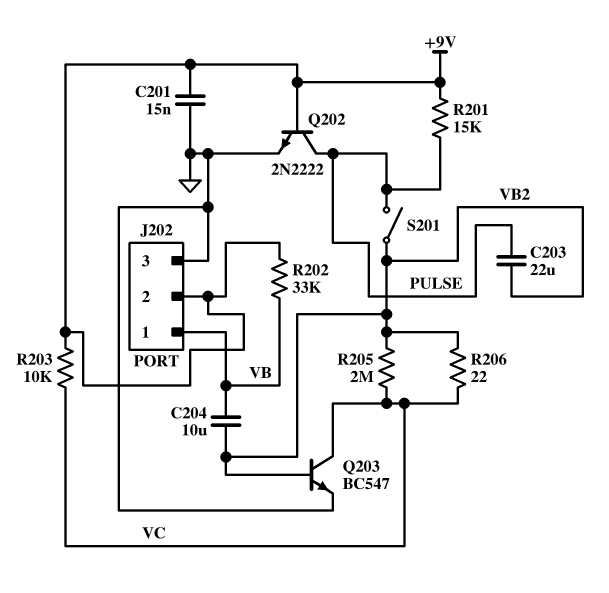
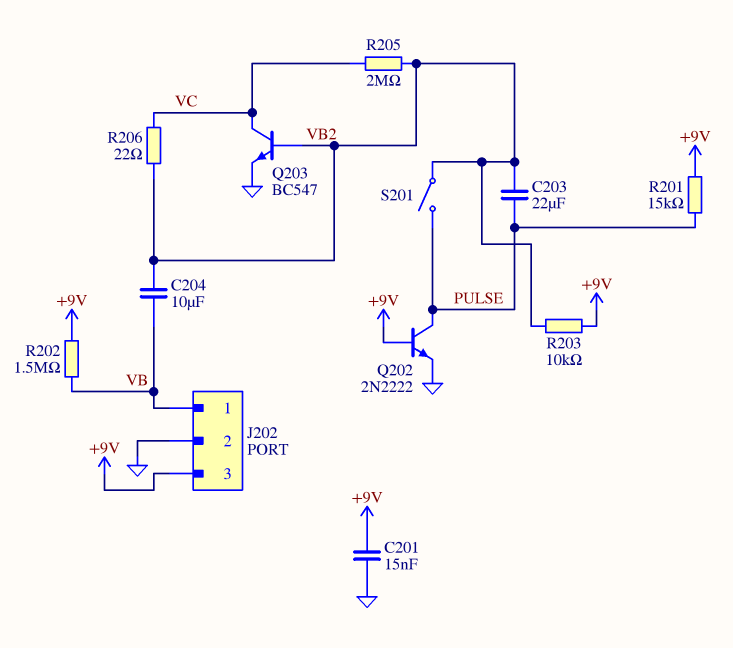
J202 pin 2: +9V -> GND
J202 pin 3: GND -> +9V
R202: 33k (+9V, VB) -> 1.5M (+9V, VB)
R203: 10k (+9V, VC) -> 10k (+9V, VB2)

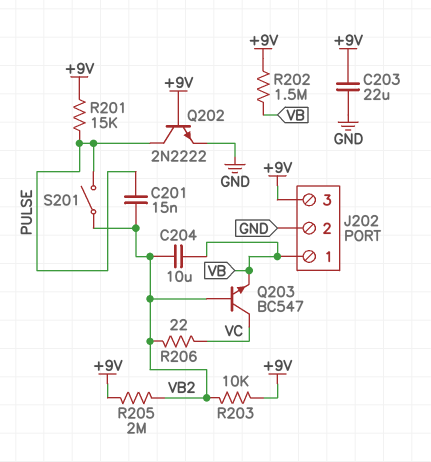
C201: 15nF (+9V, GND) -> 15nF (PULSE, VB2)
C203: 22uF (PULSE, VB2) -> 22uF (+9V, GND)
Q203: NPN BC547 (B VB2, C VC, E GND) -> NPN BC547 (B VB2, C VC, E VB)
R205: 2M (VB2, VC) -> 2M (+9V, VB2)

